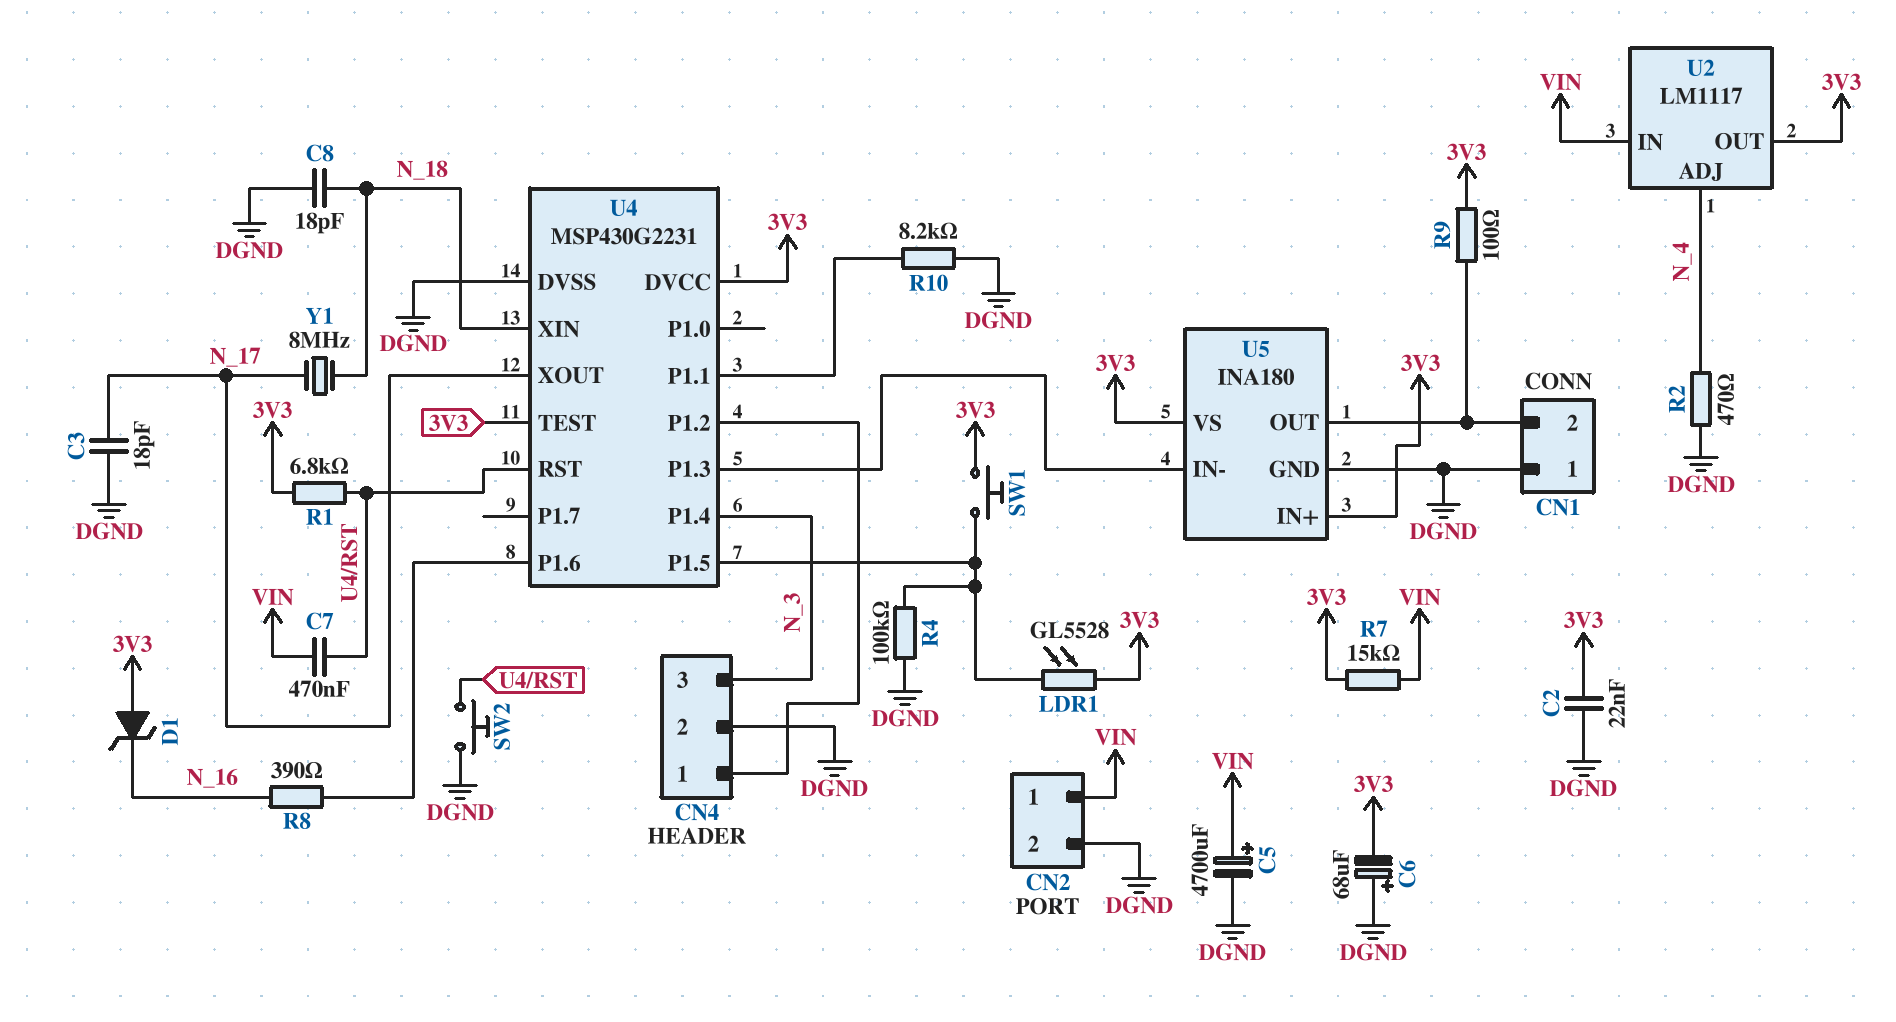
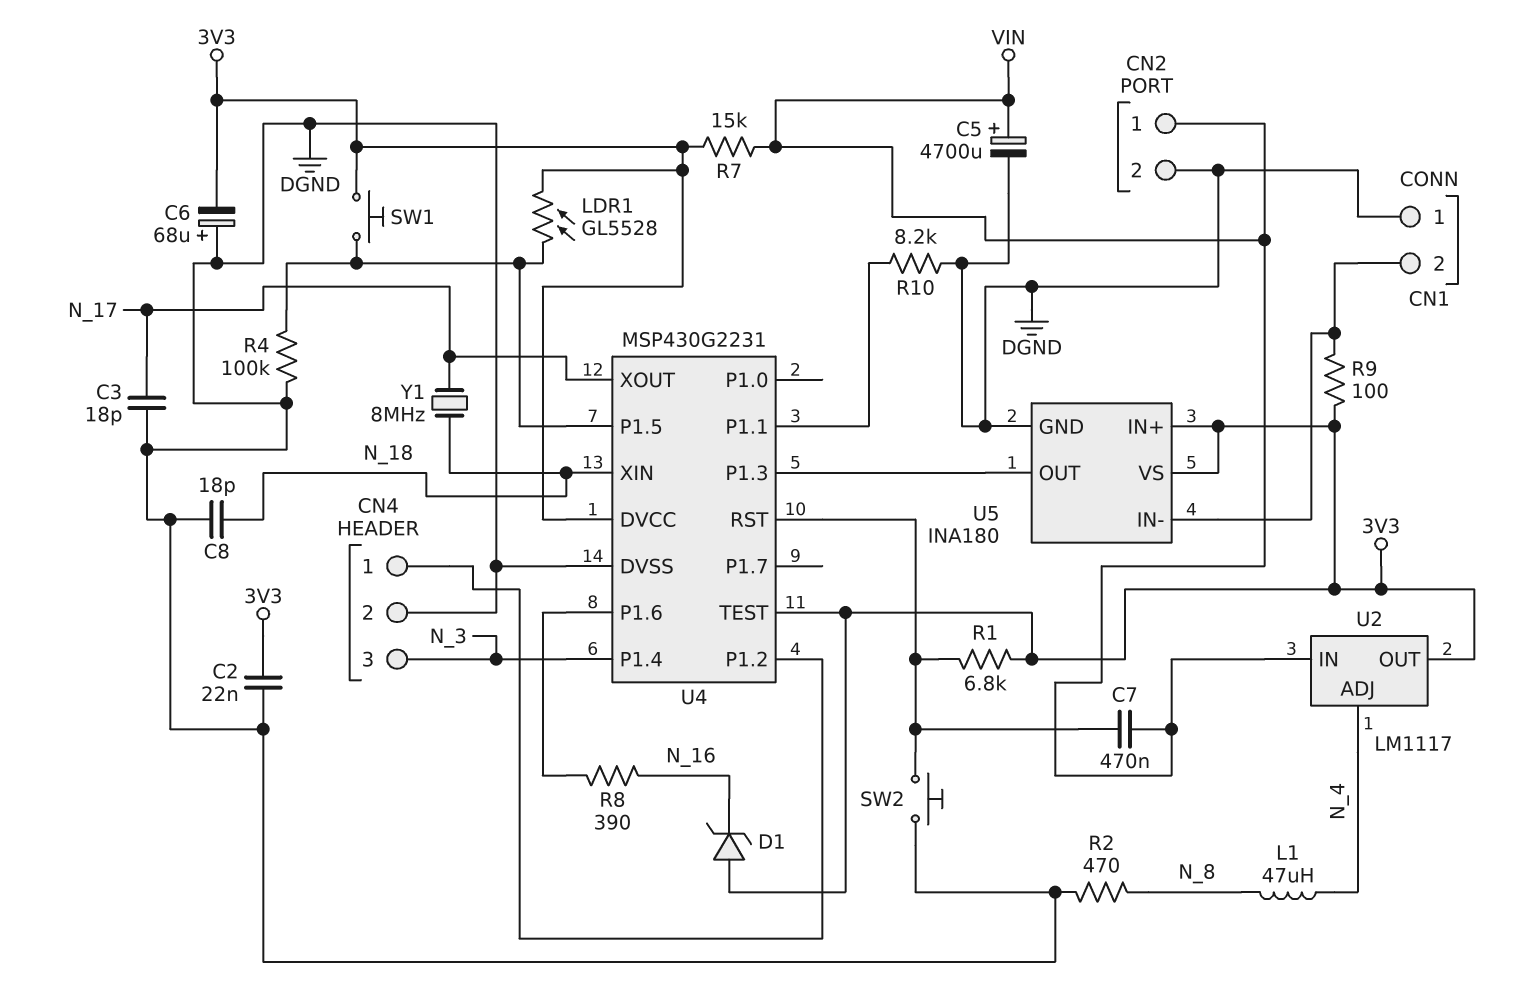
L1: none -> 47uH (N_4, N_8)
R2: 470 (DGND, N_4) -> 470 (DGND, N_8)
U5 pin IN-: U4/P1.3 -> CN1/2
U5 pin OUT: CN1/2 -> U4/P1.3

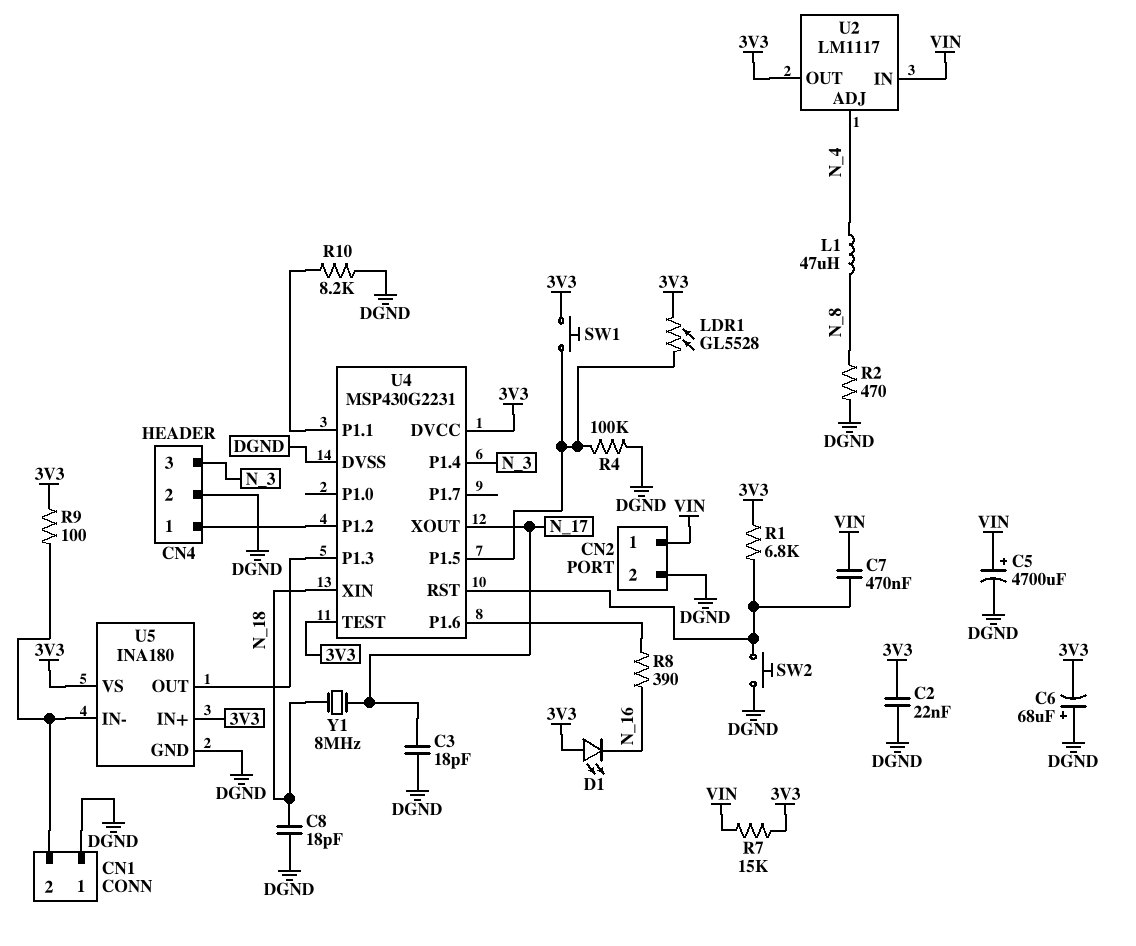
D1: zener (A 3V3, K N_16) -> LED (A 3V3, K N_16)

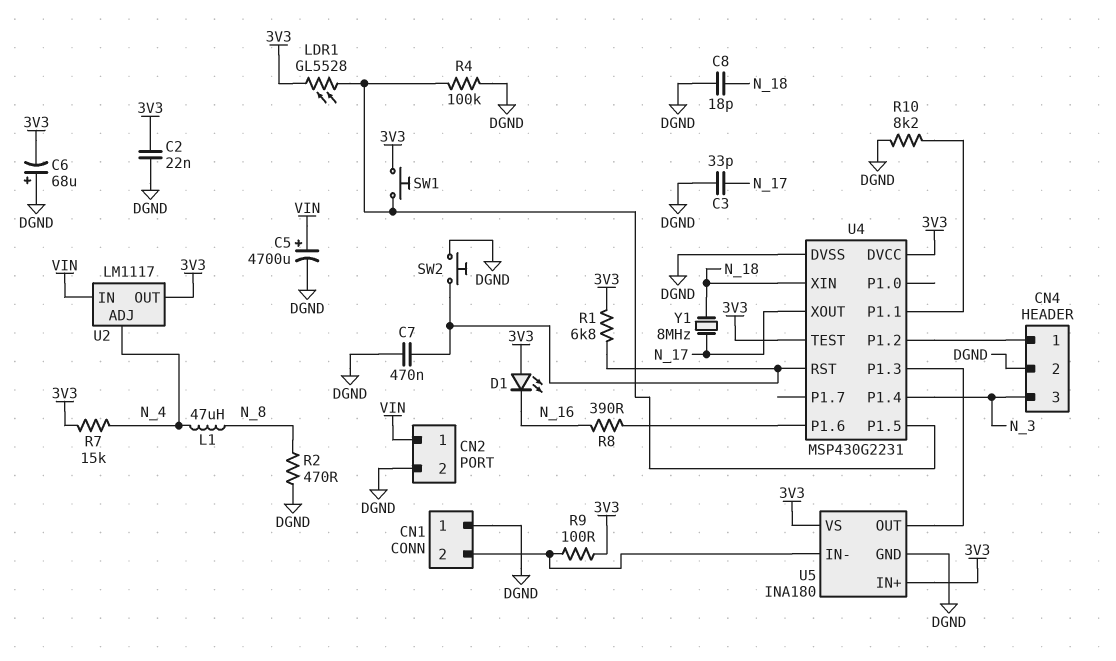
C3: 18pF (DGND, N_17) -> 33pF (DGND, N_17)
C7: 470nF (U4/RST, VIN) -> 470nF (DGND, U4/RST)
R7: 15k (3V3, VIN) -> 15k (3V3, N_4)

